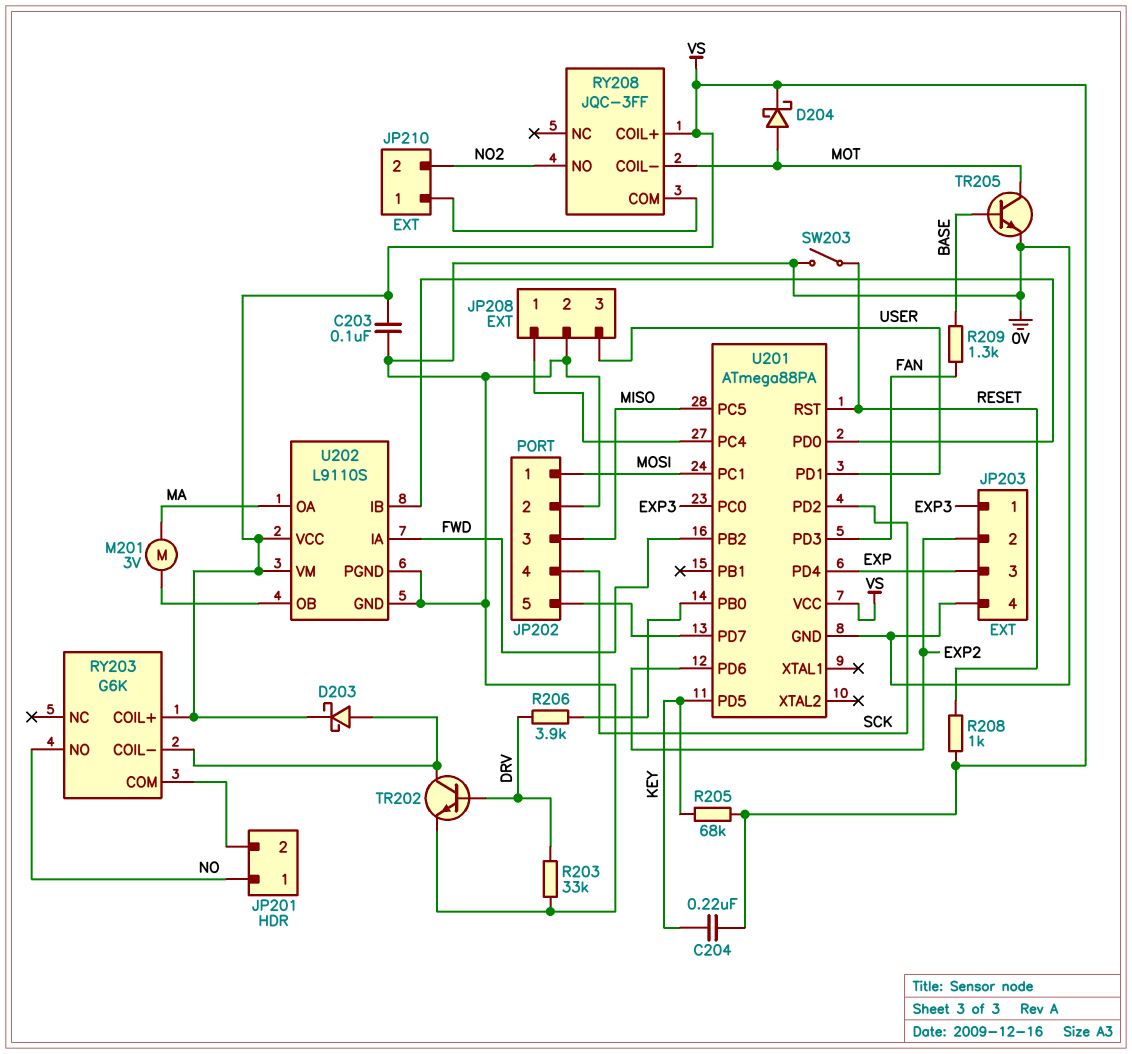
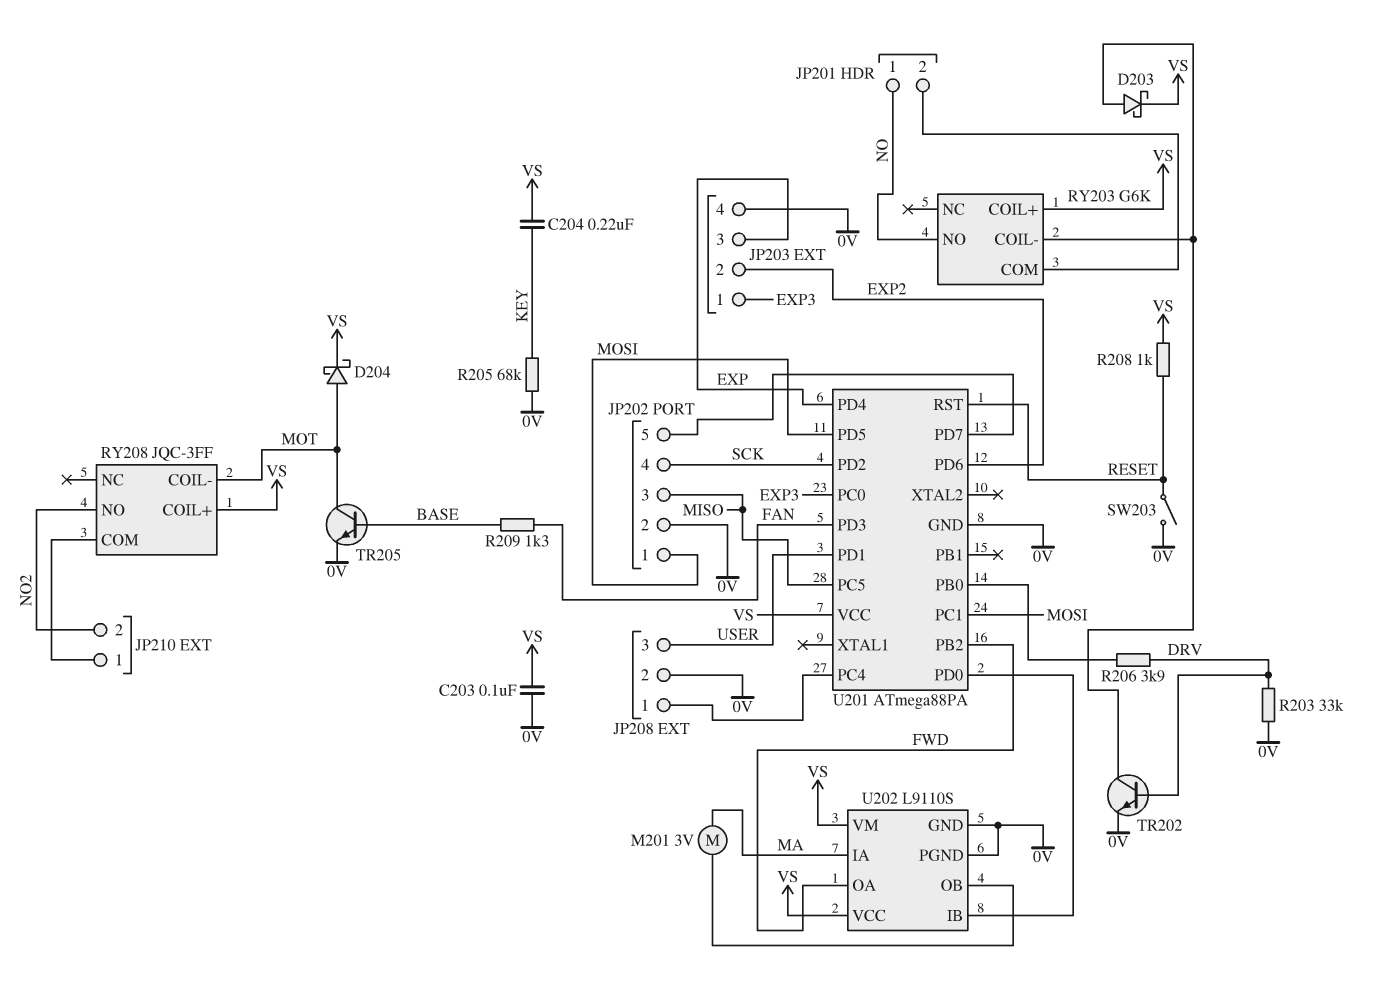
R205: 68k (KEY, VS) -> 68k (0V, KEY)
U201 pin PD5: KEY -> MOSI
U202 pin IA: FWD -> MA
U202 pin OA: MA -> FWD

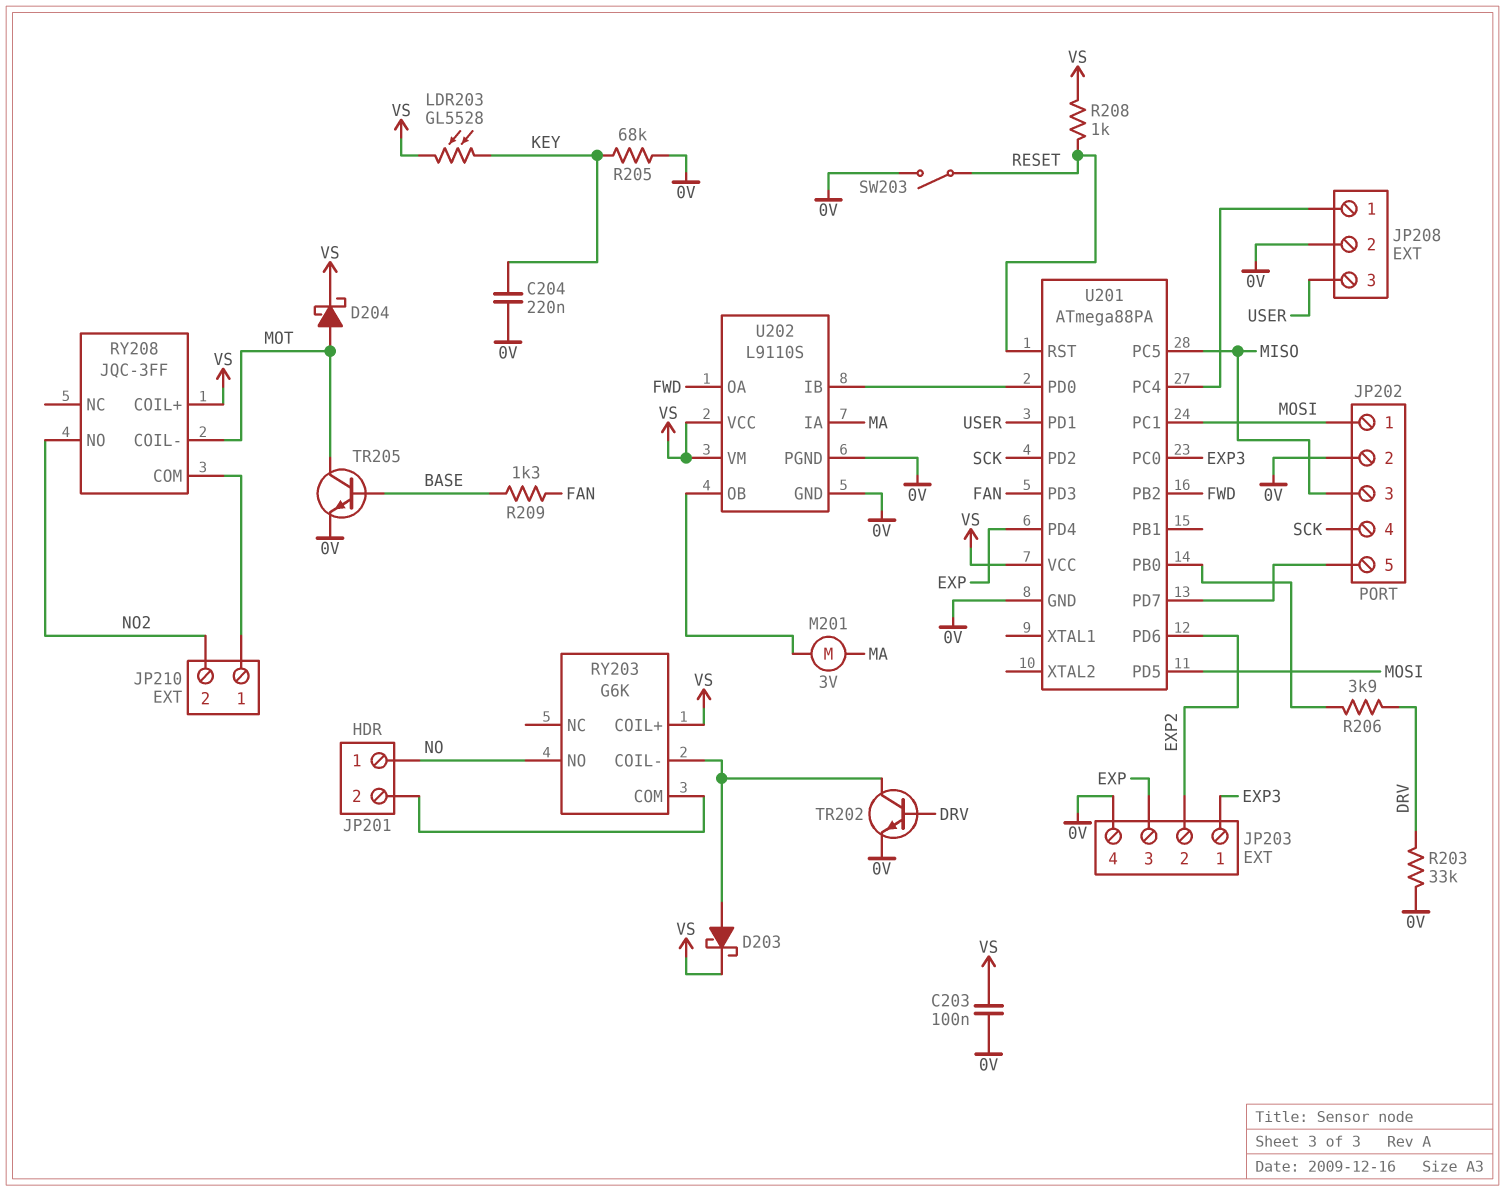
C204: 220nF (KEY, VS) -> 220nF (0V, KEY)
LDR203: none -> GL5528 (KEY, VS)

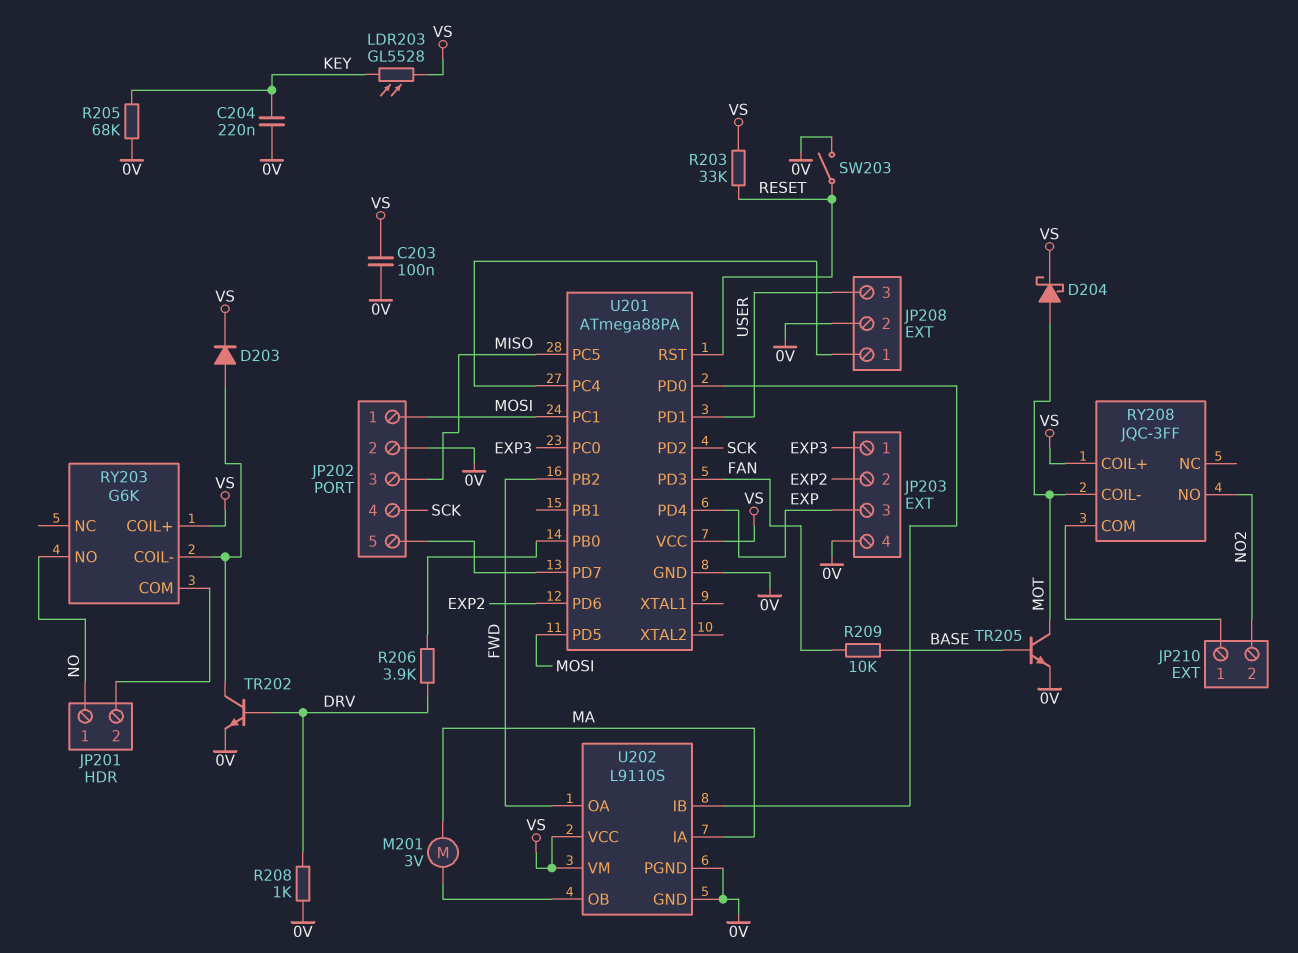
D203: schottky (A RY203/COIL-, K VS) -> diode (A RY203/COIL-, K VS)
R203: 33k (0V, DRV) -> 33k (RESET, VS)
R208: 1k (RESET, VS) -> 1k (0V, DRV)
R209: 1.3k (BASE, FAN) -> 10k (BASE, FAN)

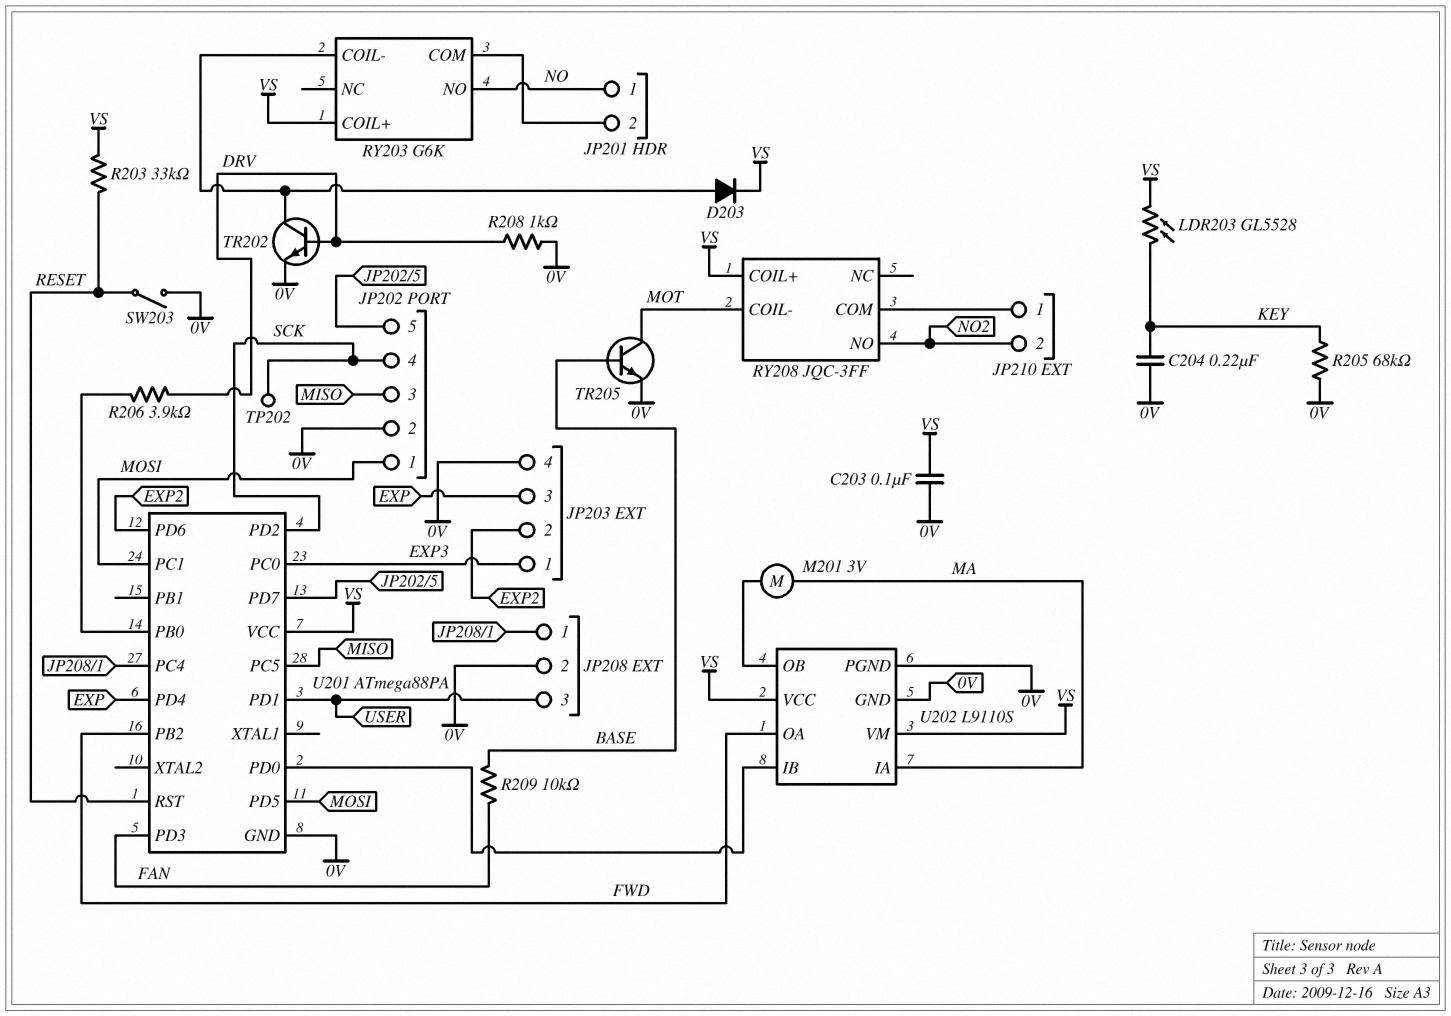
D204: schottky (A MOT, K VS) -> none
TP202: none -> test point (SCK)

